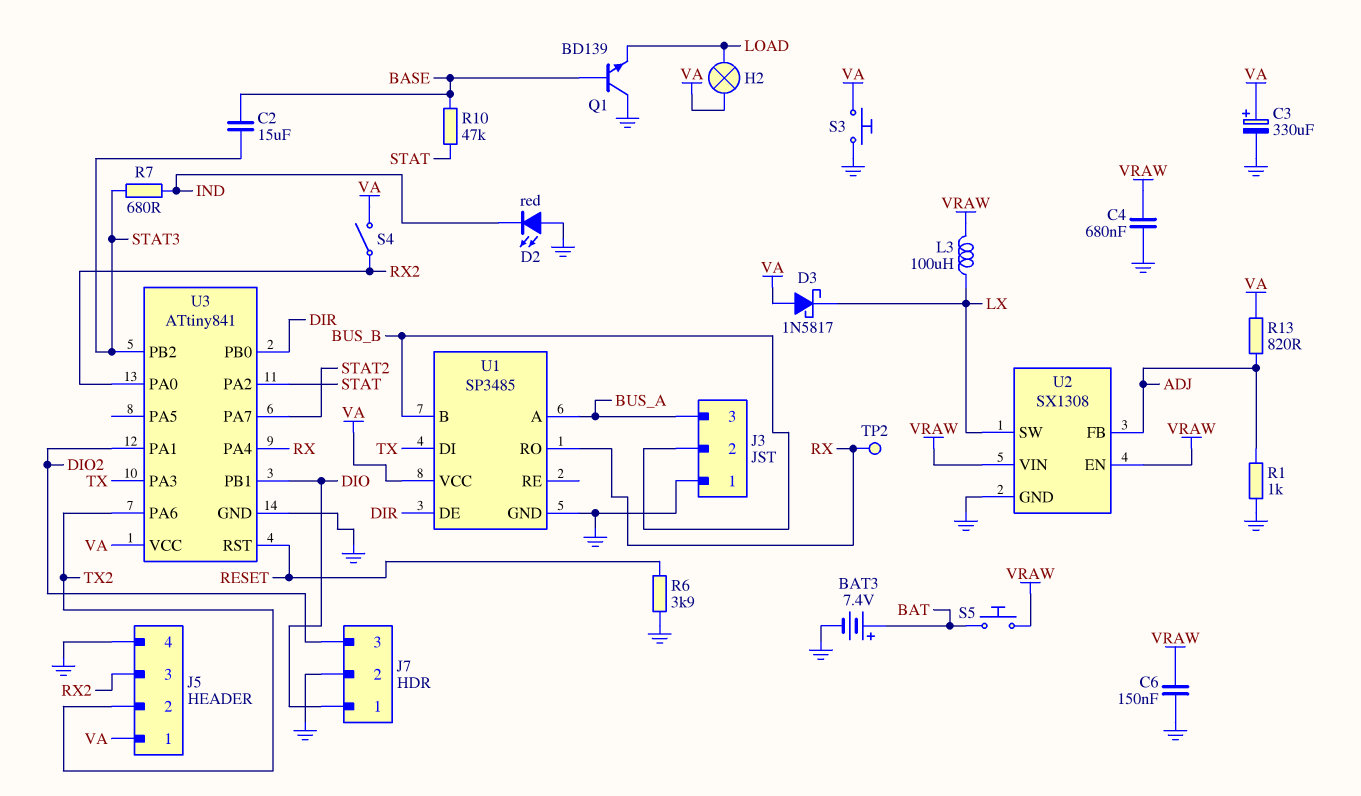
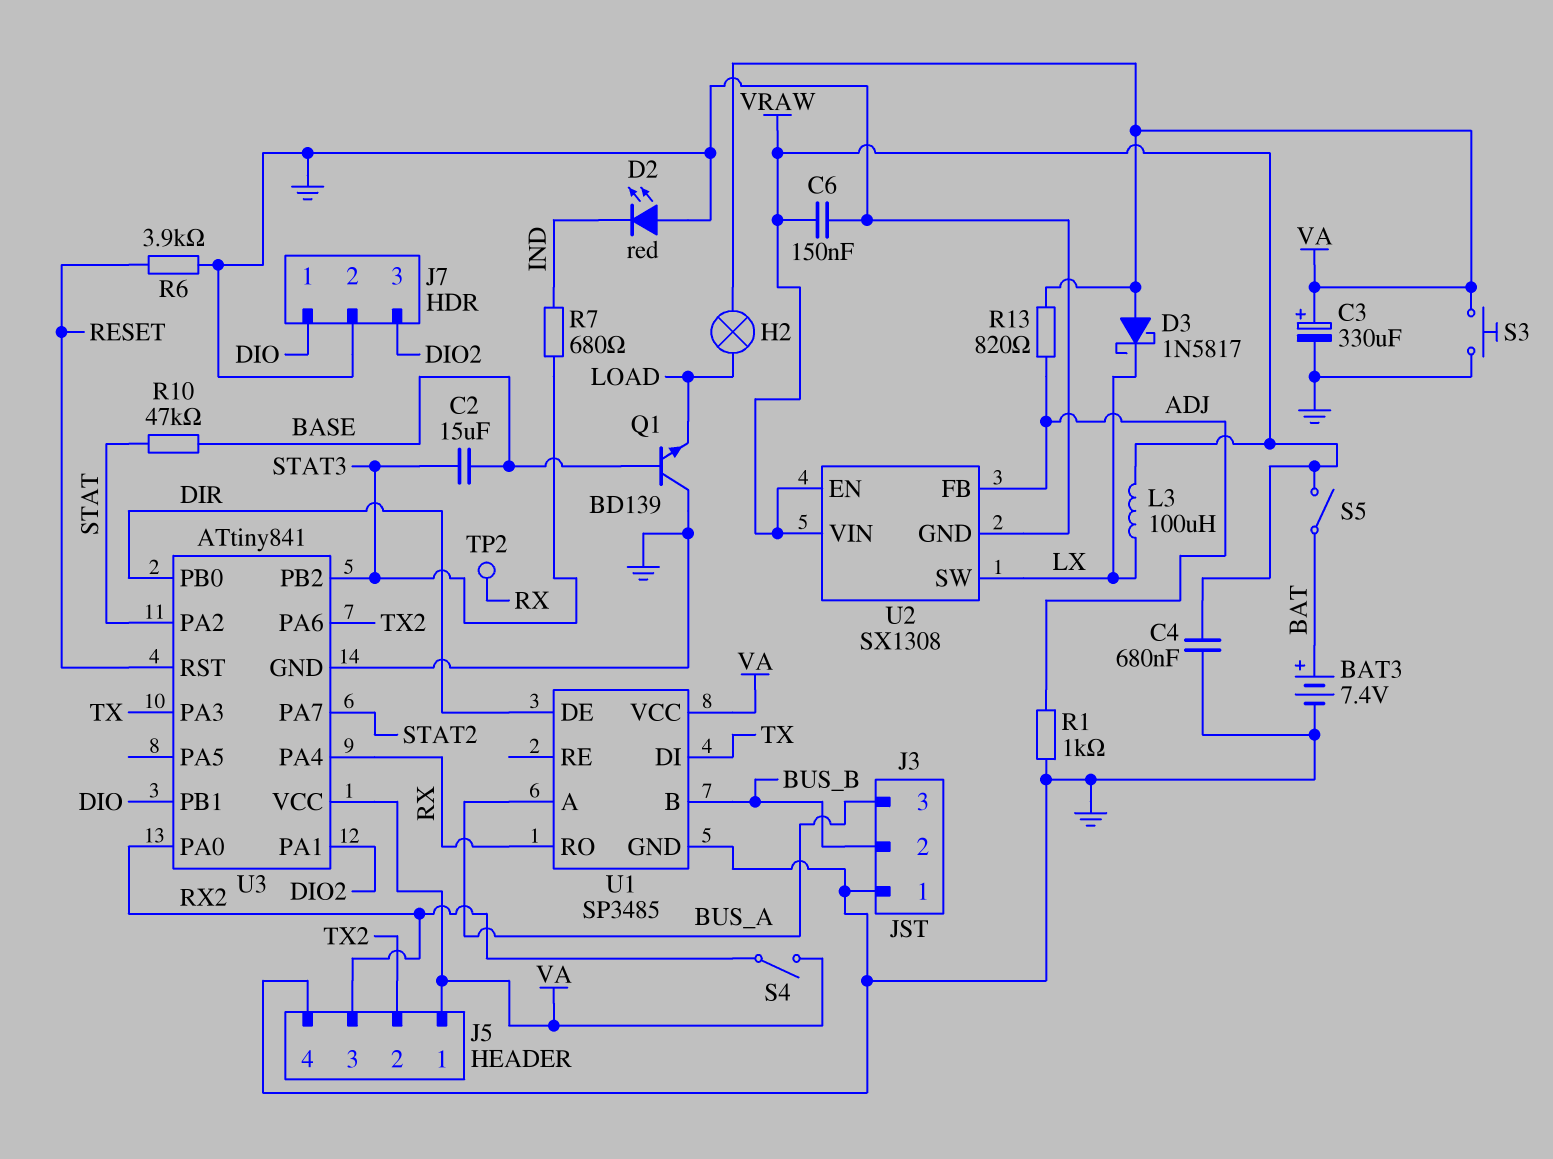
S5: button (BAT, VRAW) -> switch (BAT, VRAW)

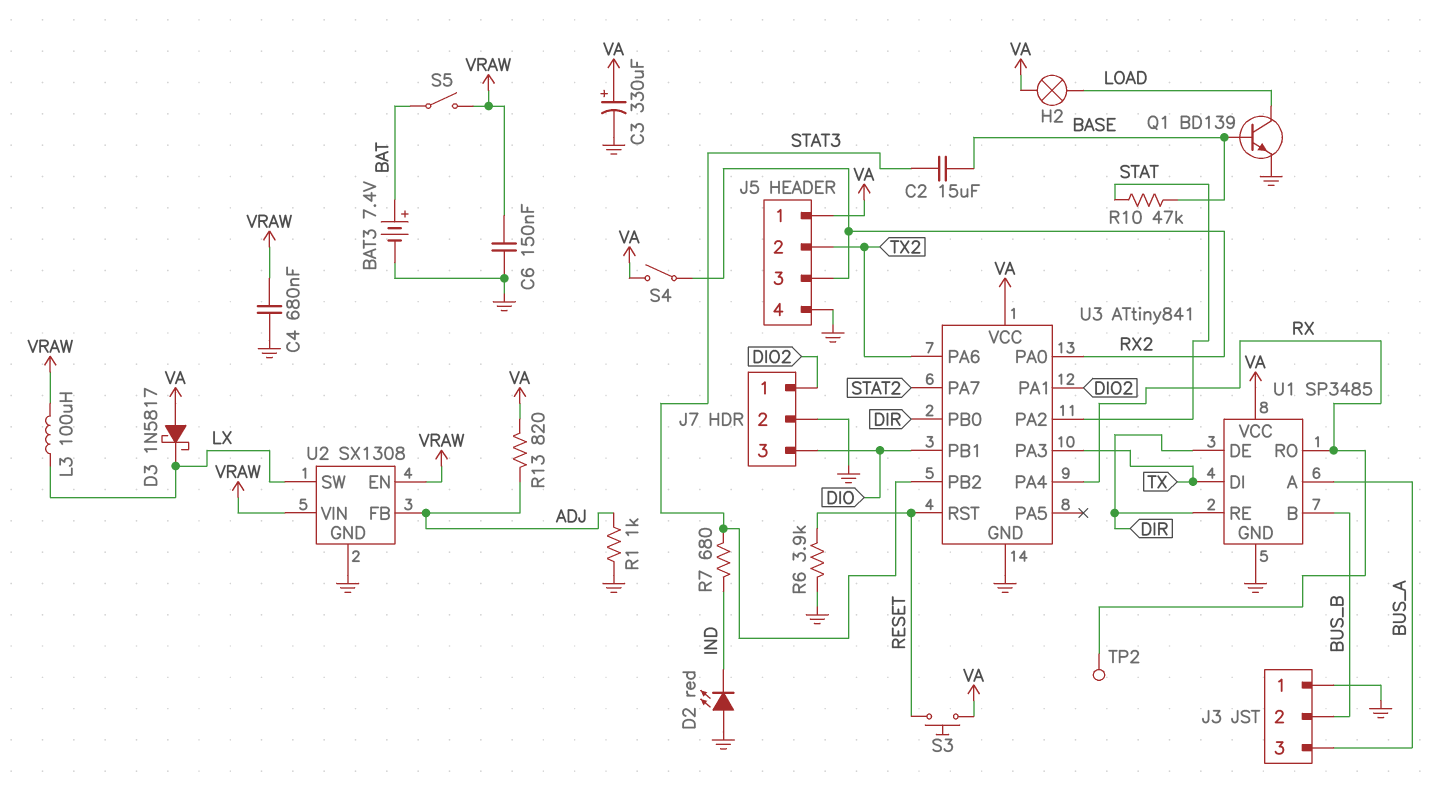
J7 pin 1: DIO -> DIO2
J7 pin 3: DIO2 -> DIO
Q1: NPN BD139 (B BASE, C GND, E LOAD) -> NPN BD139 (B BASE, C LOAD, E GND)
S3: button (GND, VA) -> button (RESET, VA)
U1 pin RE: none -> DIR

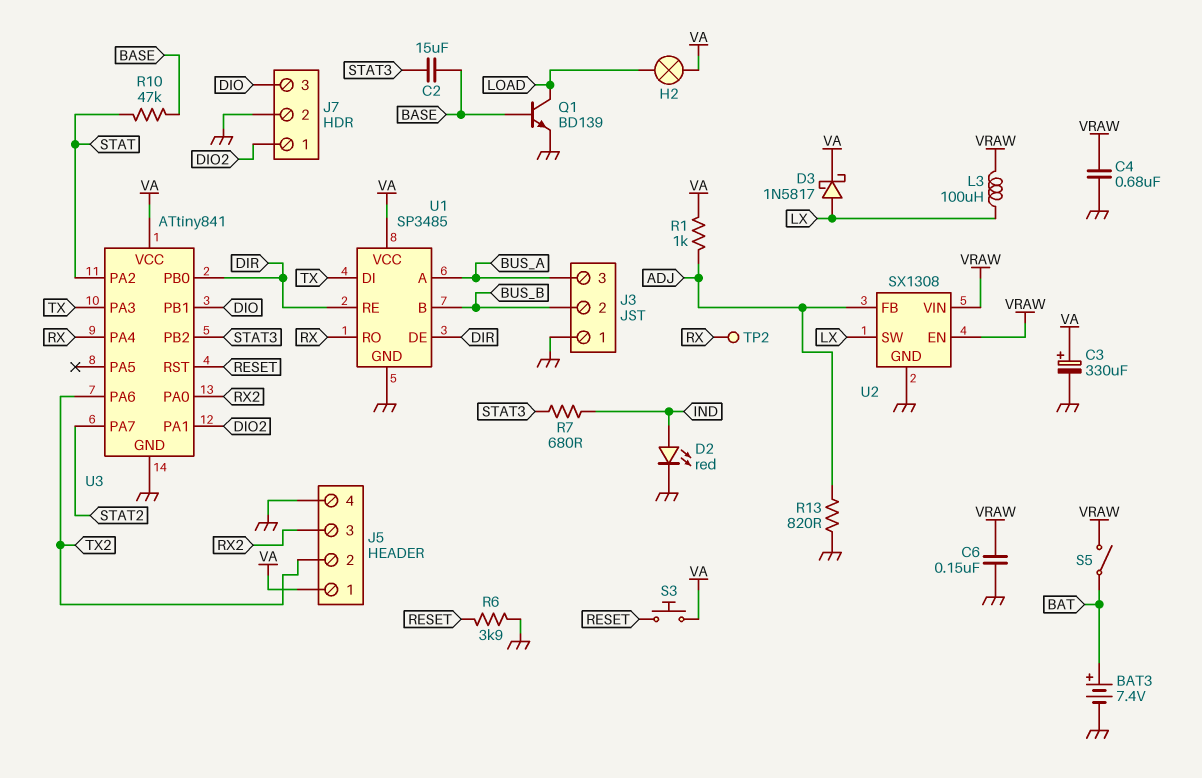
D2: LED red (A GND, K IND) -> LED red (A IND, K GND)
D3: schottky 1N5817 (A VA, K LX) -> schottky 1N5817 (A LX, K VA)
R1: 1k (ADJ, GND) -> 1k (ADJ, VA)
R13: 820 (ADJ, VA) -> 820 (ADJ, GND)
S4: switch (RX2, VA) -> none

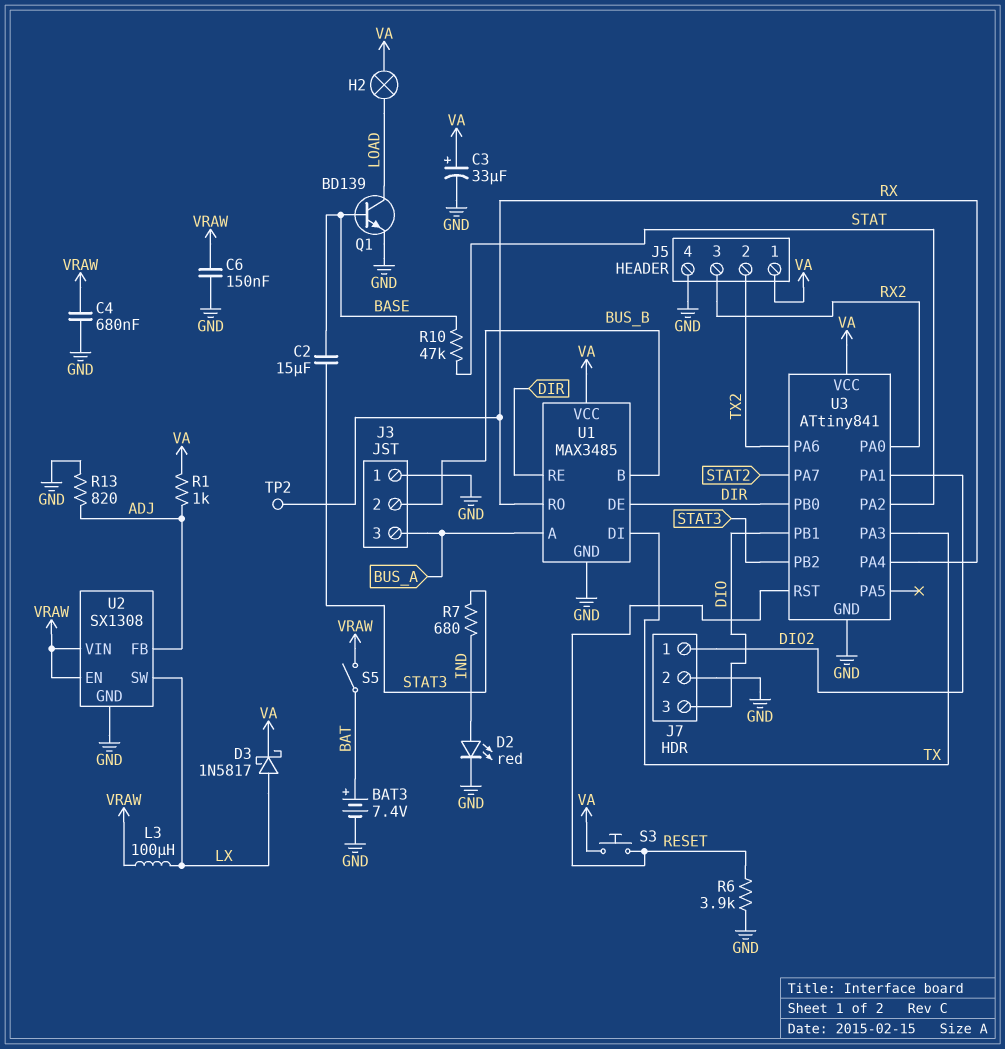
C3: 330uF (plus VA, minus GND) -> 33uF (plus VA, minus GND)
U1: SP3485 -> MAX3485

